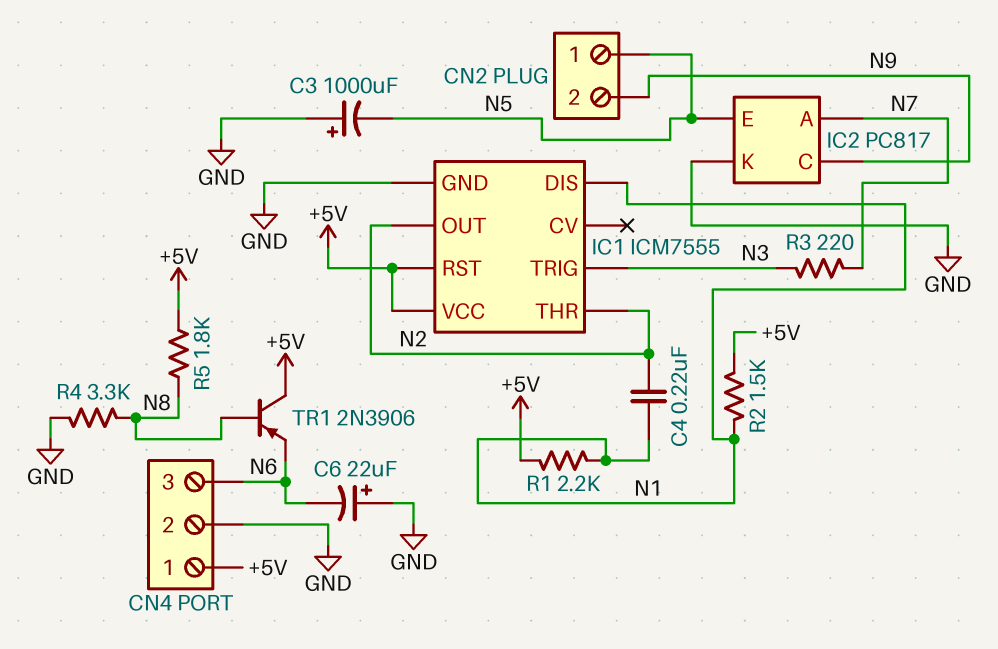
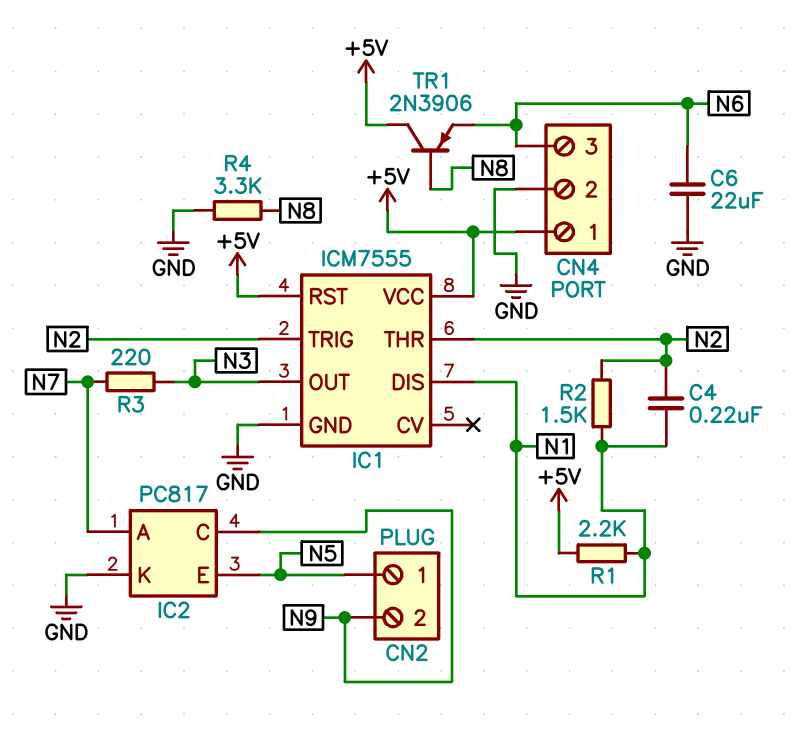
C3: 1000uF (plus GND, minus N5) -> none
C6: 22uF (plus GND, minus N6) -> 22uF (GND, N6)
IC1 pin OUT: N2 -> N3
IC1 pin TRIG: N3 -> N2
R2: 1.5k (+5V, N1) -> 1.5k (N1, N2)
R5: 1.8k (+5V, N8) -> none

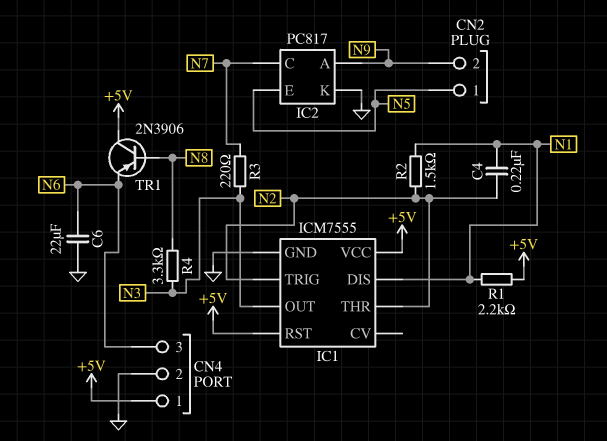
IC2 pin A: N7 -> N9
IC2 pin C: N9 -> N7
R4: 3.3k (GND, N8) -> 3.3k (N3, N8)

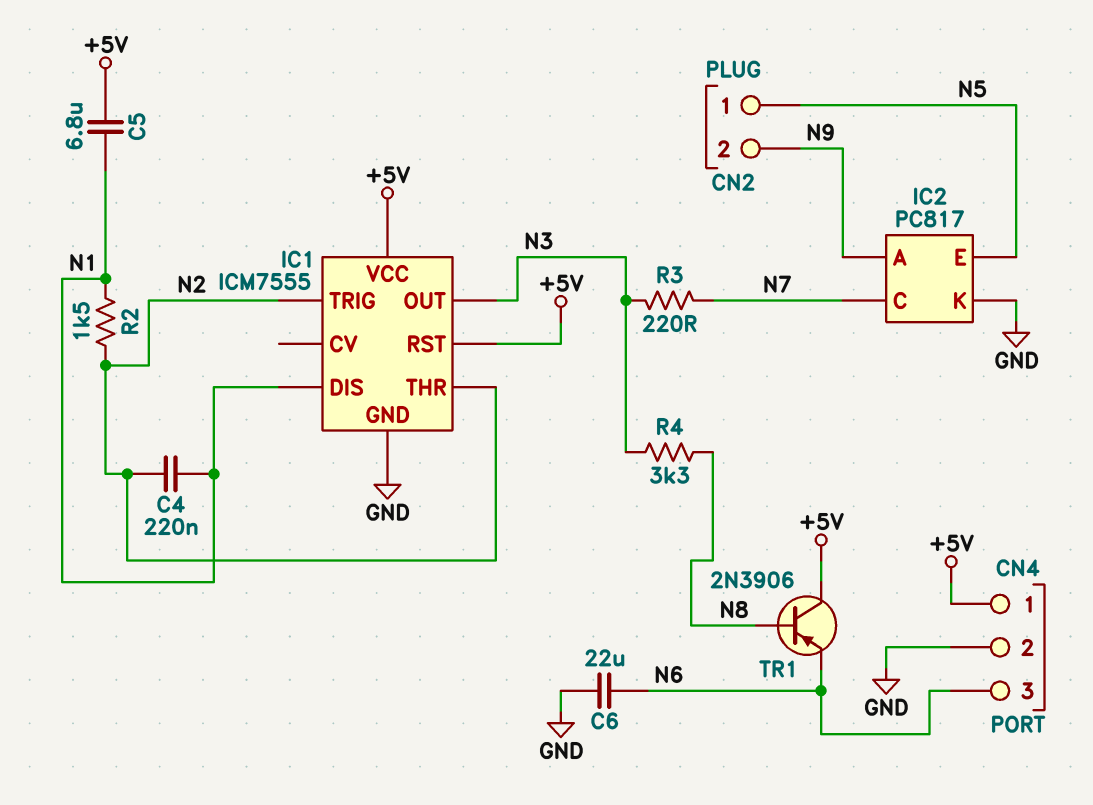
C5: none -> 6.8uF (+5V, N1)
R1: 2.2k (+5V, N1) -> none

